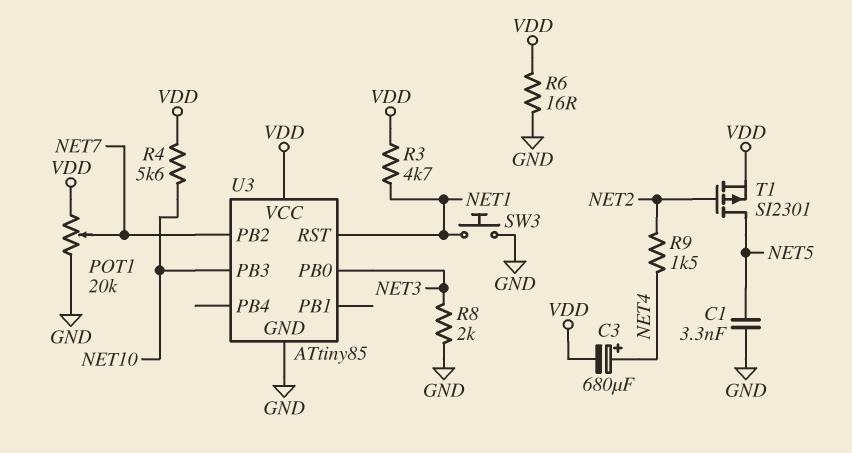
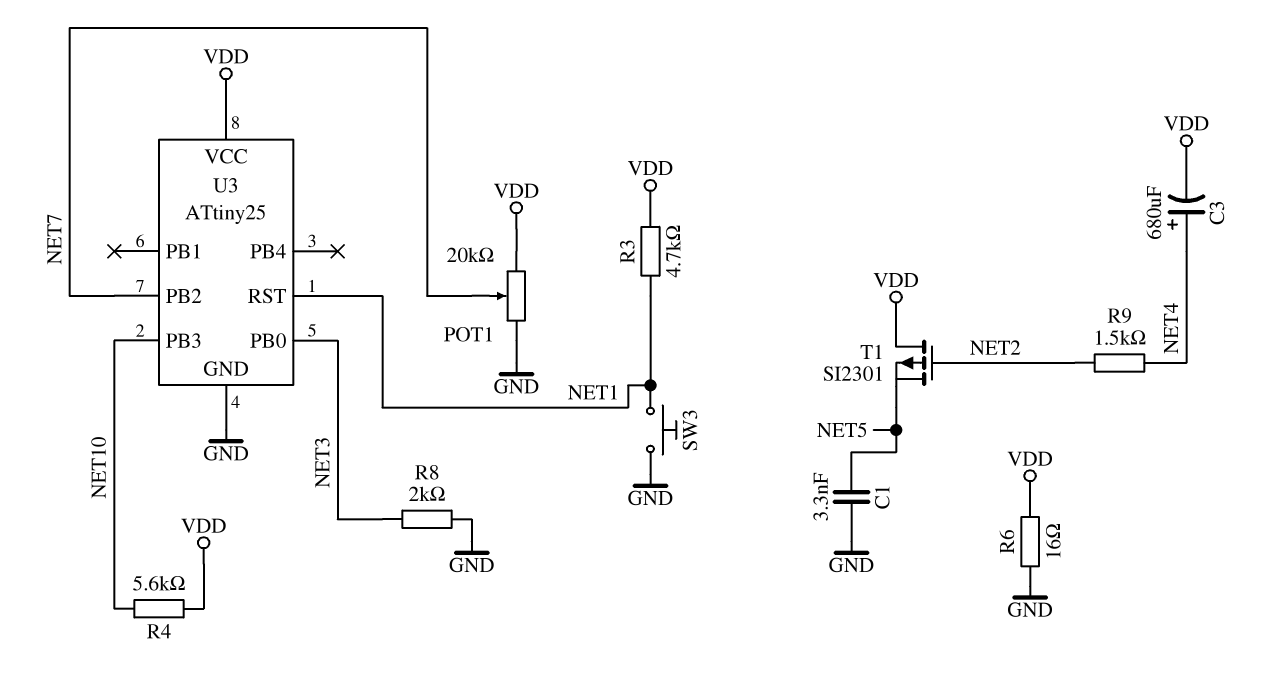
T1: PMOS SI2301 (G NET2, D NET5, S VDD) -> PMOS SI2301 (G NET2, D VDD, S NET5)
U3: ATtiny85 -> ATtiny25

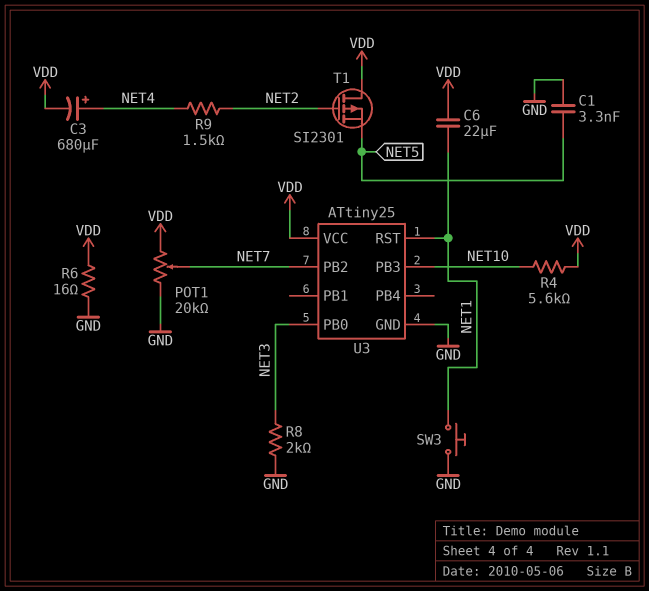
C6: none -> 22uF (NET1, VDD)
R3: 4.7k (NET1, VDD) -> none

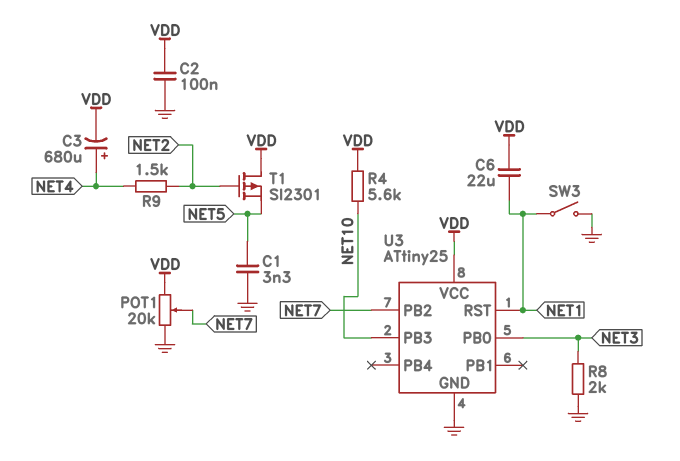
C2: none -> 100nF (GND, VDD)
R6: 16 (GND, VDD) -> none
SW3: button (GND, NET1) -> switch (GND, NET1)

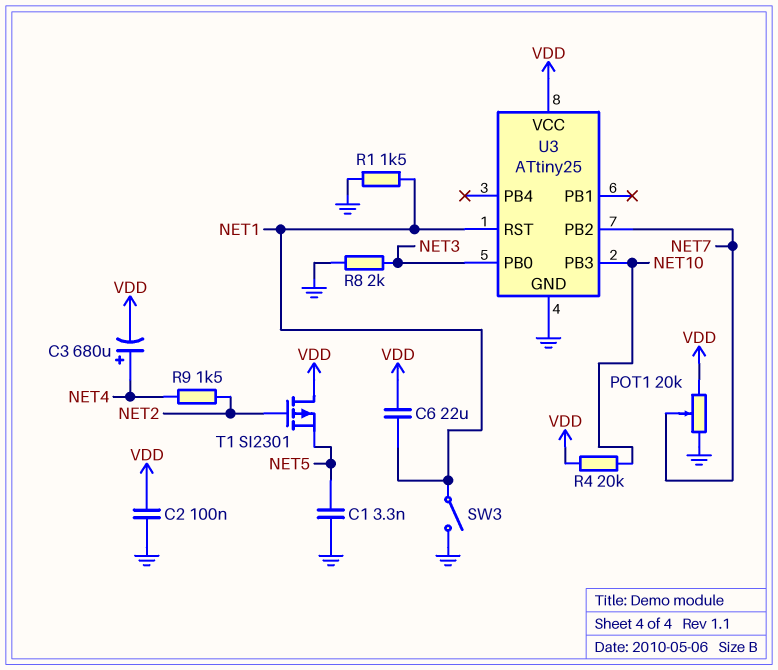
R1: none -> 1.5k (GND, NET1)
R4: 5.6k (NET10, VDD) -> 20k (NET10, VDD)

